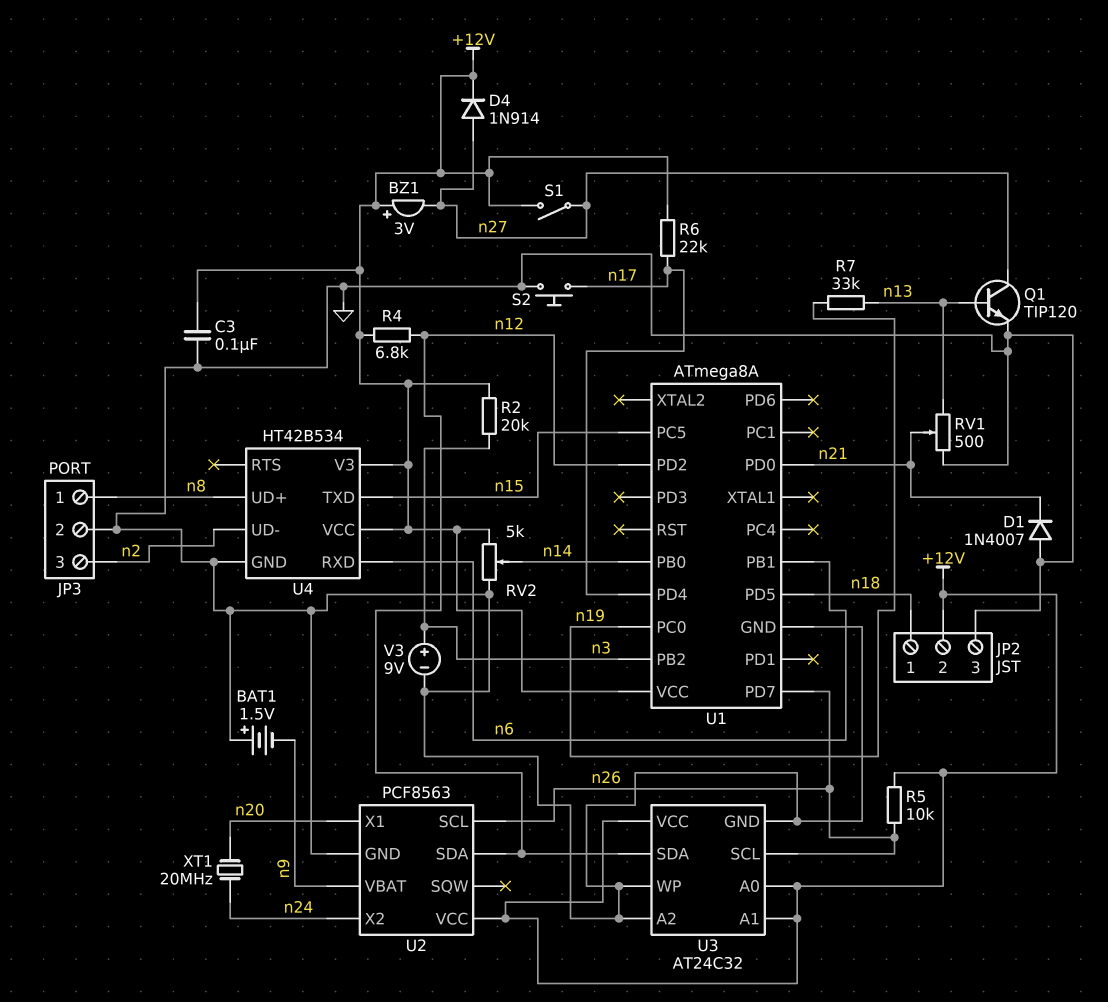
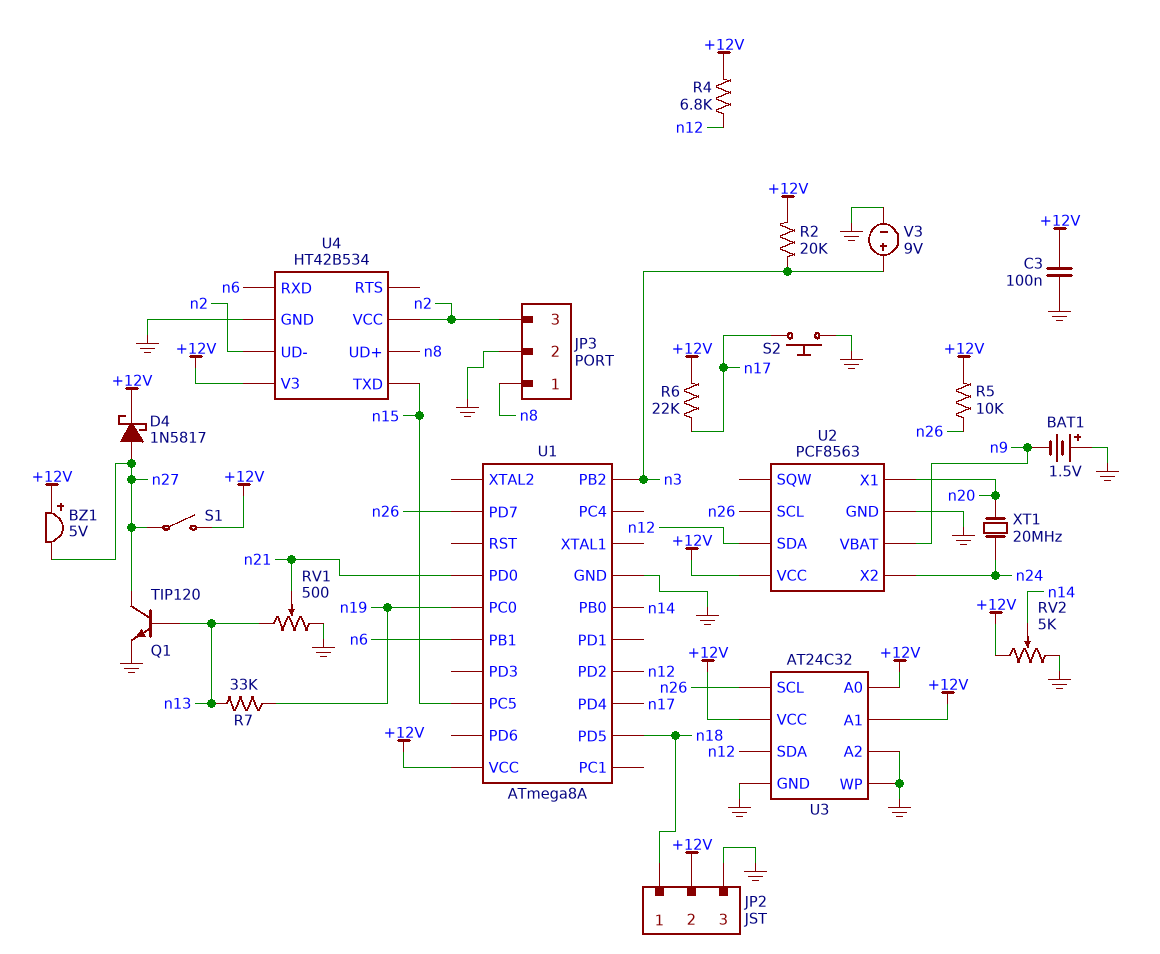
BZ1: buzzer 3V (plus +12V, minus n27) -> buzzer 5V (plus +12V, minus n27)
D1: diode 1N4007 (A GND, K n21) -> none
D4: diode 1N914 (A n27, K +12V) -> schottky 1N5817 (A n27, K +12V)
U4 pin VCC: +12V -> n2

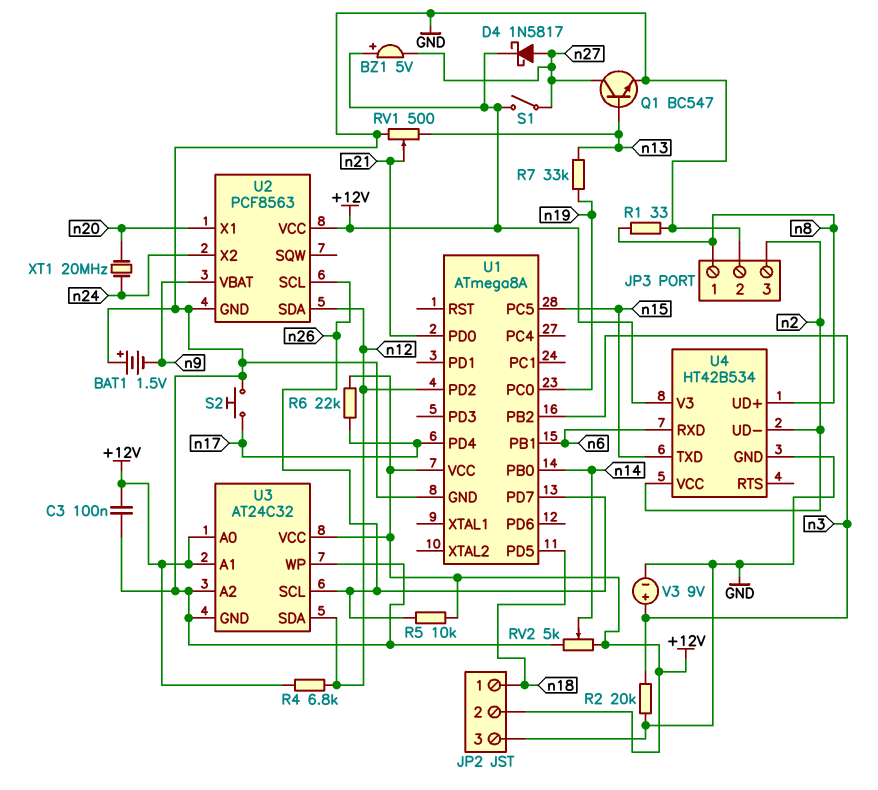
Q1: NPN TIP120 (B n13, C n27, E GND) -> NPN BC547 (B n13, C n27, E GND)
R1: none -> 33 (GND, n8)
R2: 20k (+12V, n3) -> 20k (GND, n3)

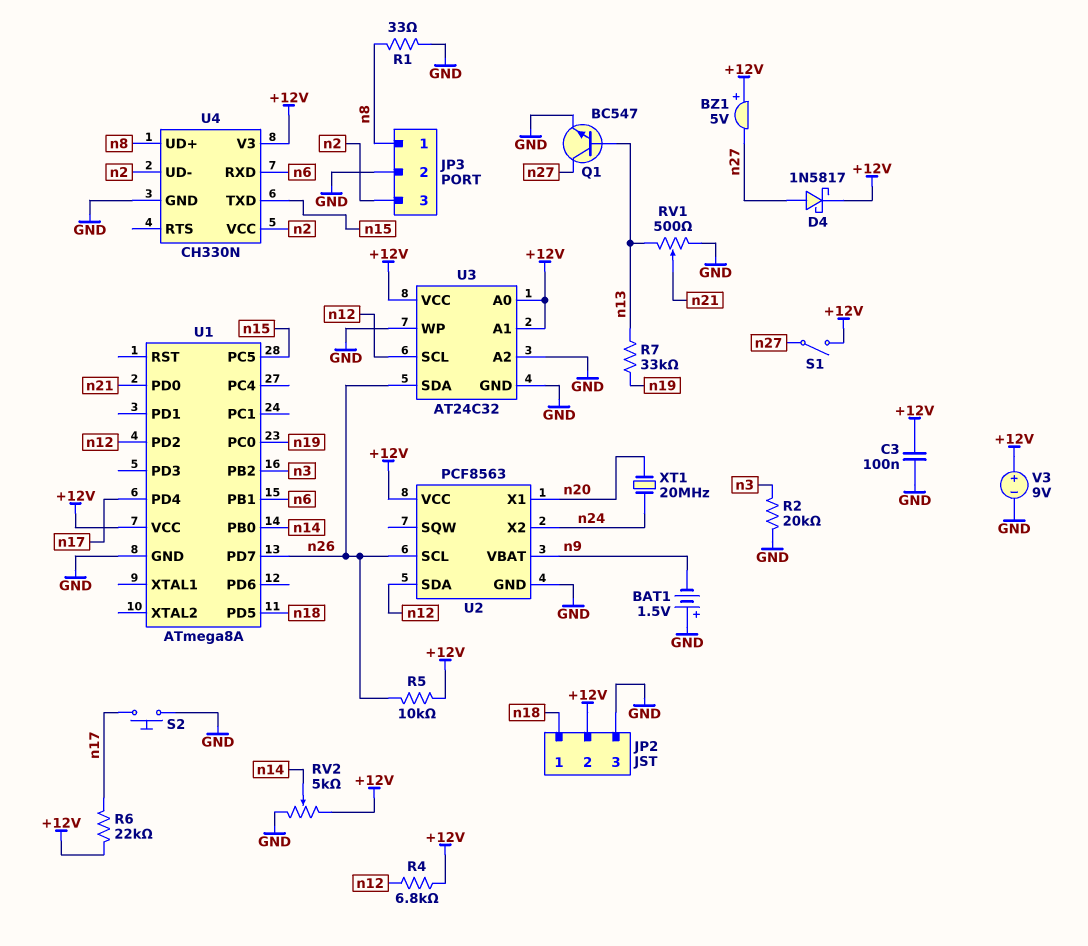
U3 pin SCL: n26 -> n12
U3 pin SDA: n12 -> n26
U4: HT42B534 -> CH330N
V3: 9V (plus n3, minus GND) -> 9V (plus +12V, minus GND)

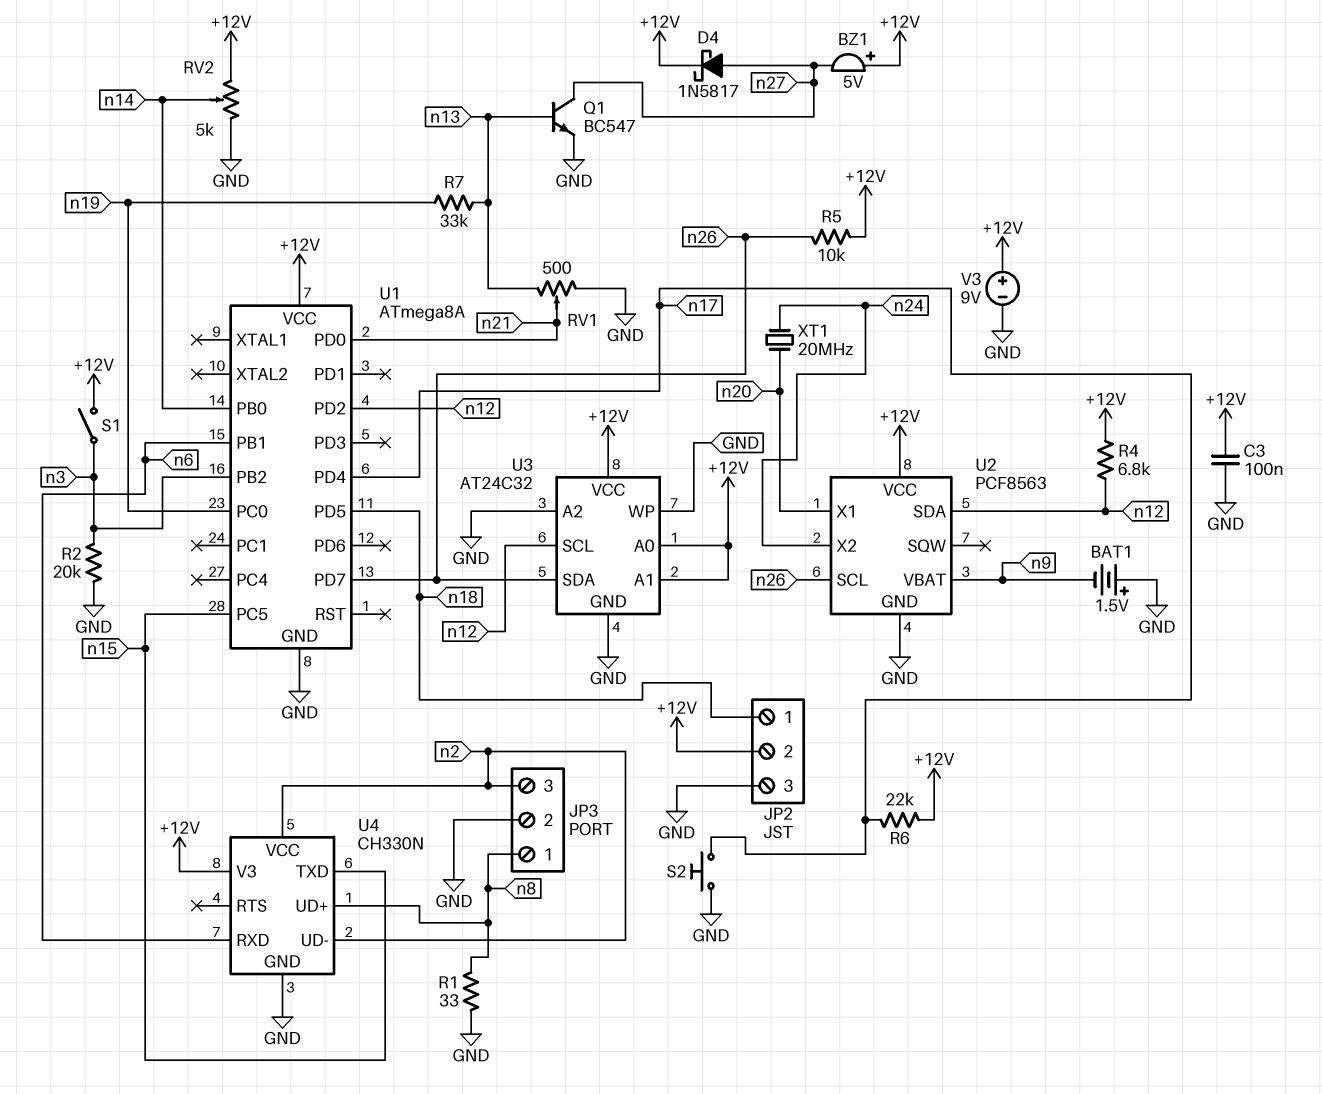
S1: switch (+12V, n27) -> switch (+12V, n3)

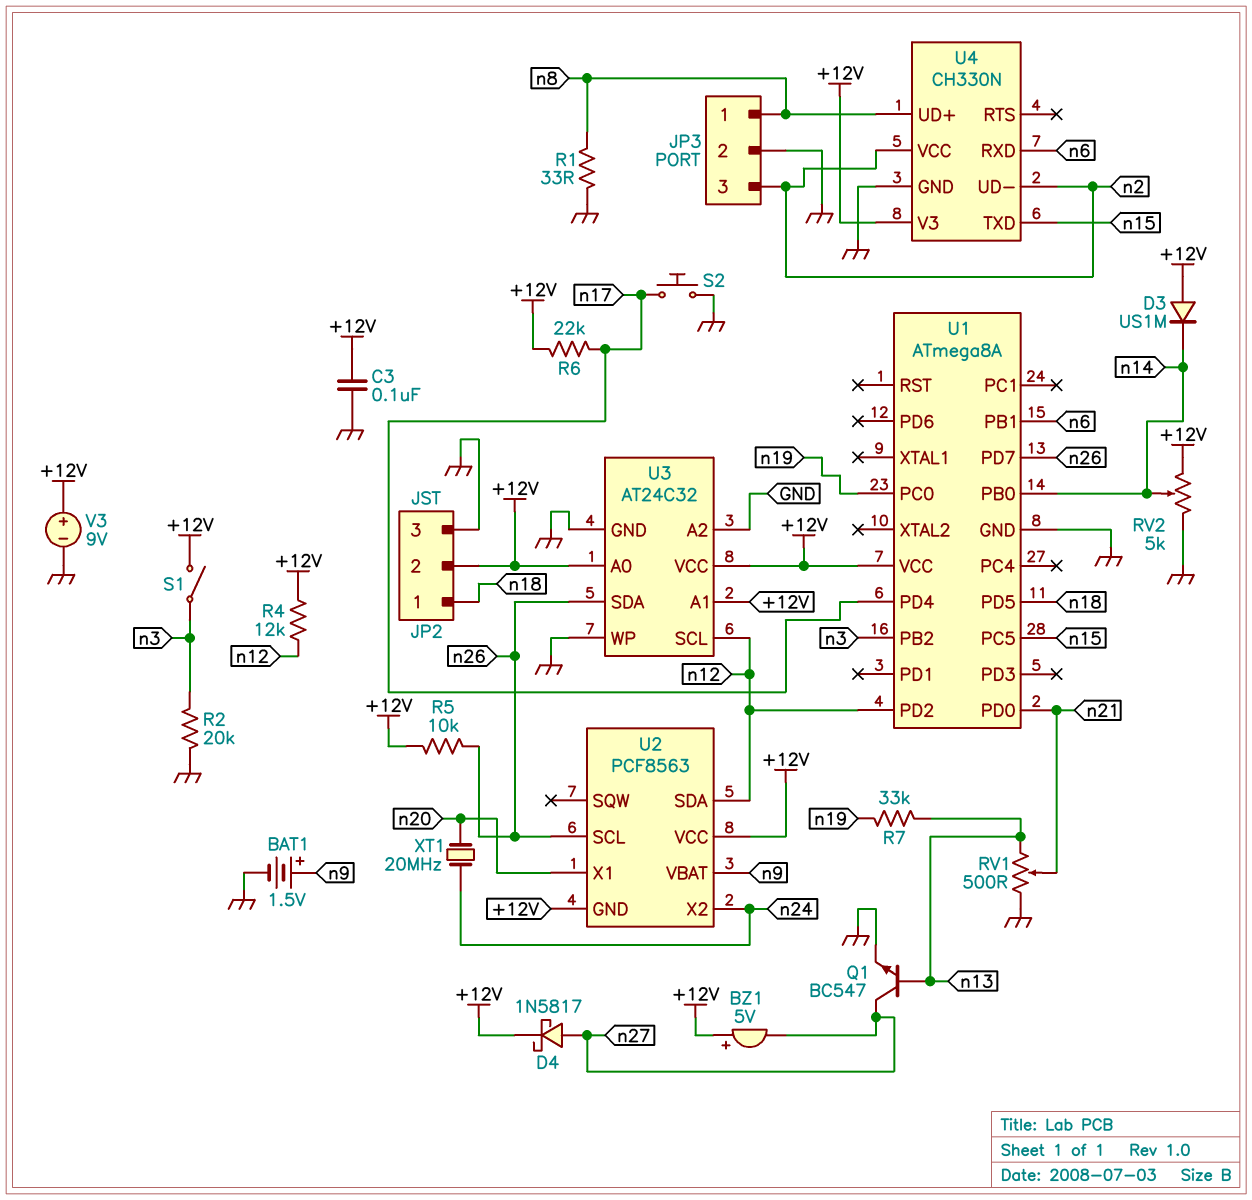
BAT1: 1.5V (plus GND, minus n9) -> 1.5V (plus n9, minus GND)
D3: none -> diode US1M (A +12V, K n14)
R4: 6.8k (+12V, n12) -> 12k (+12V, n12)
U2 pin GND: GND -> +12V

